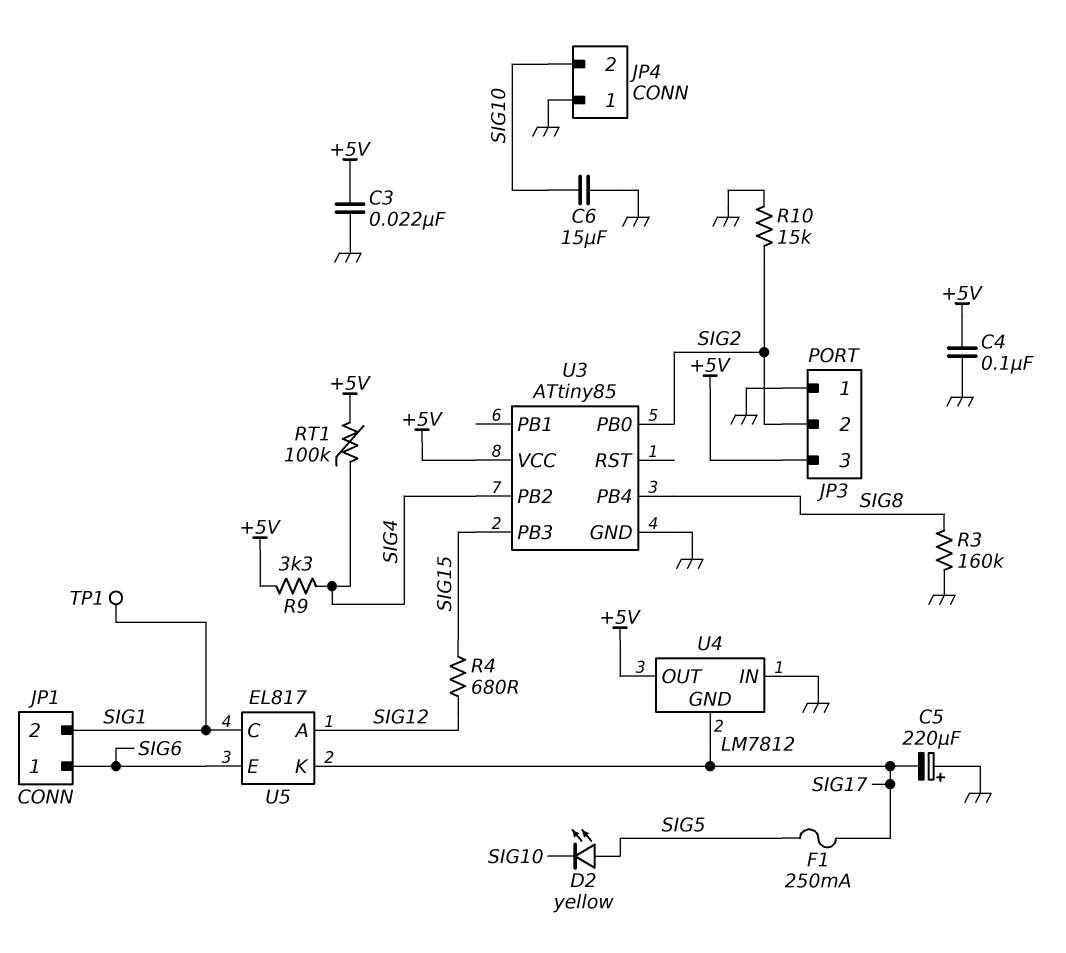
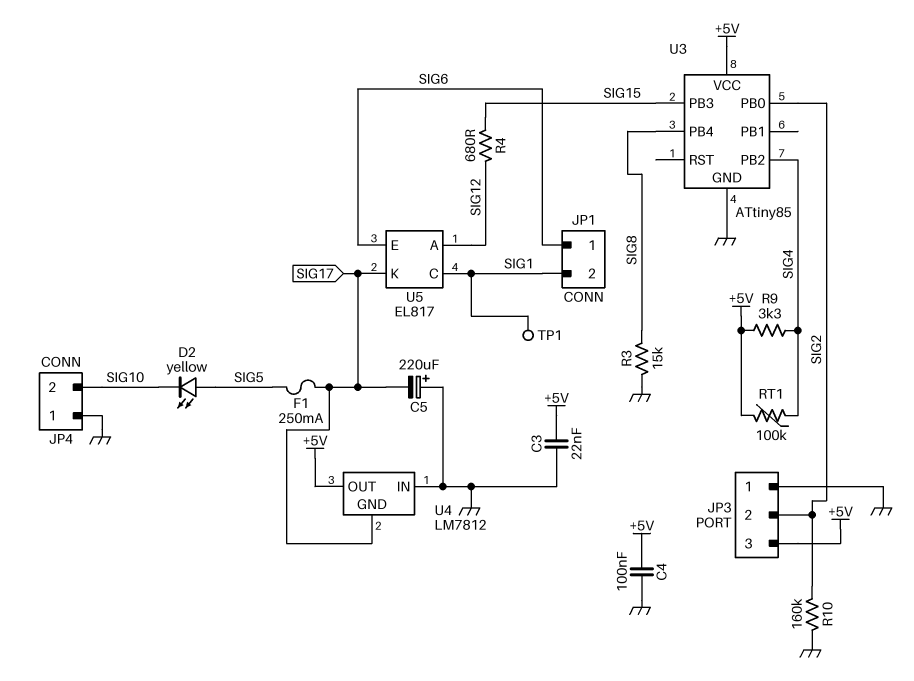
C6: 15uF (GND, SIG10) -> none
R3: 160k (GND, SIG8) -> 15k (GND, SIG8)
R10: 15k (GND, SIG2) -> 160k (GND, SIG2)

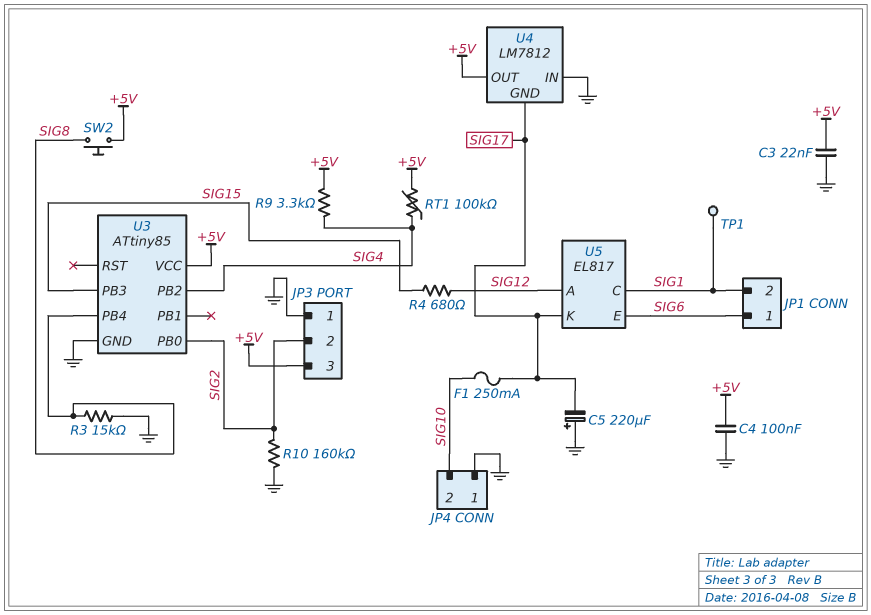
D2: LED yellow (A SIG5, K SIG10) -> none
F1: 250mA (SIG5, SIG17) -> 250mA (SIG10, SIG17)
SW2: none -> button (+5V, SIG8)

